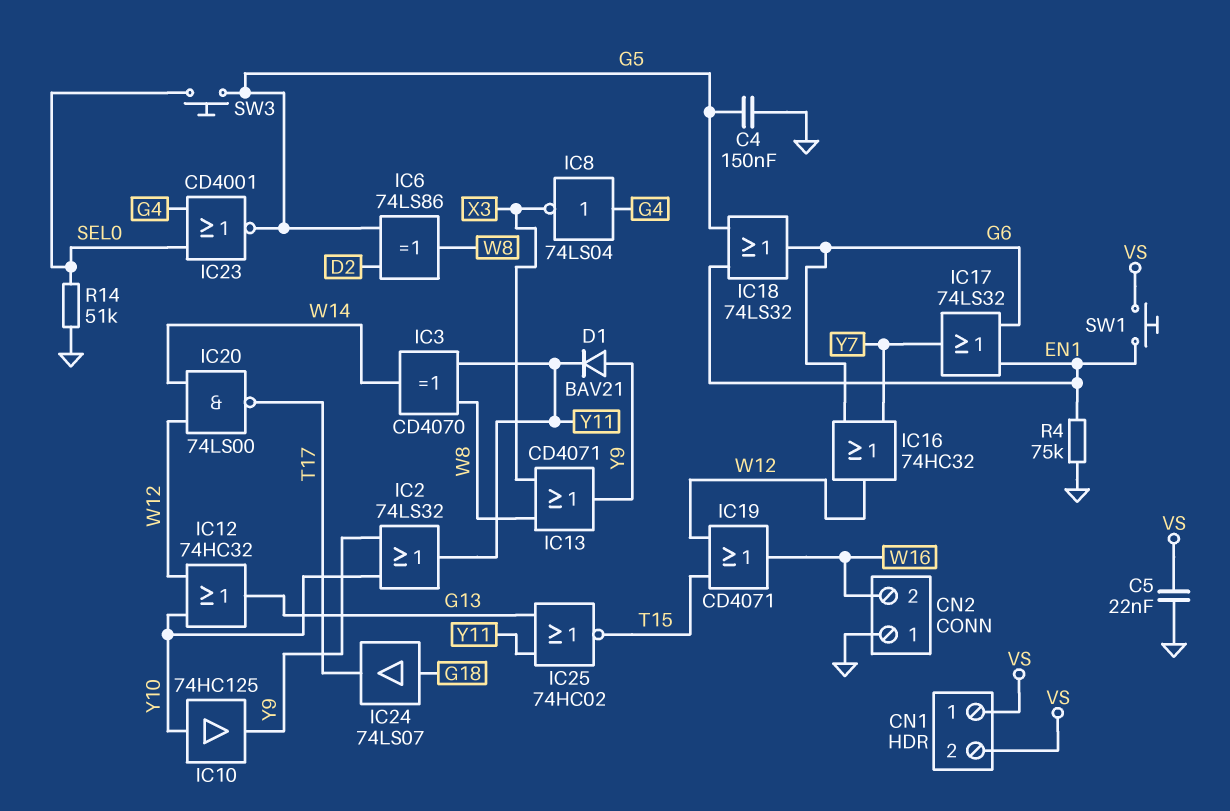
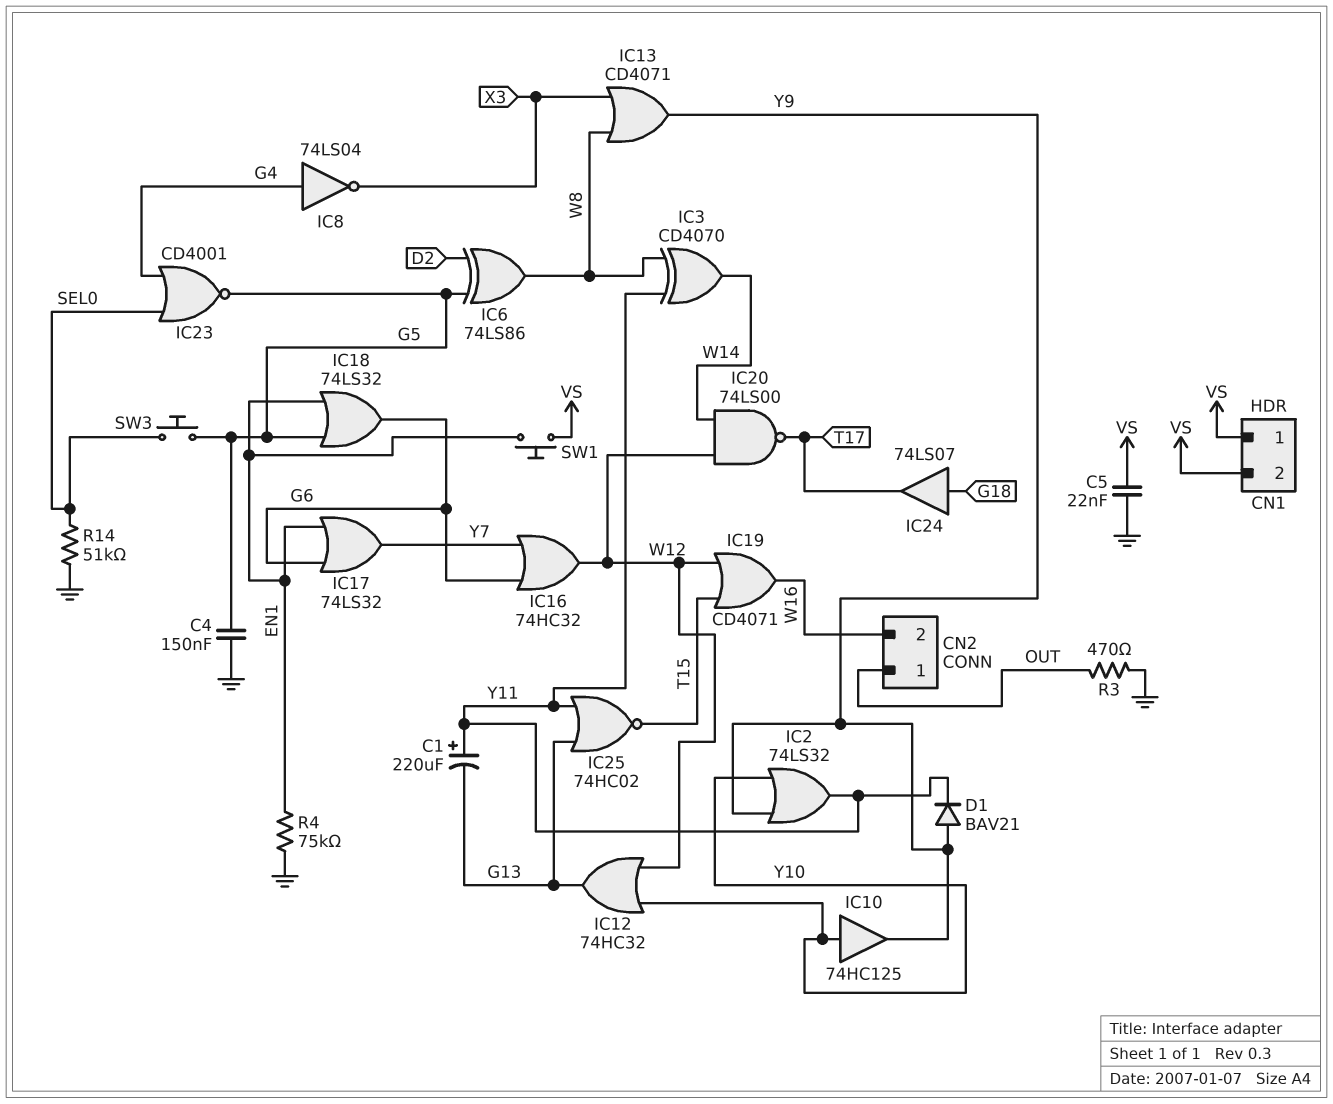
C1: none -> 220uF (plus Y11, minus G13)
CN2 pin 1: GND -> OUT
R3: none -> 470 (GND, OUT)

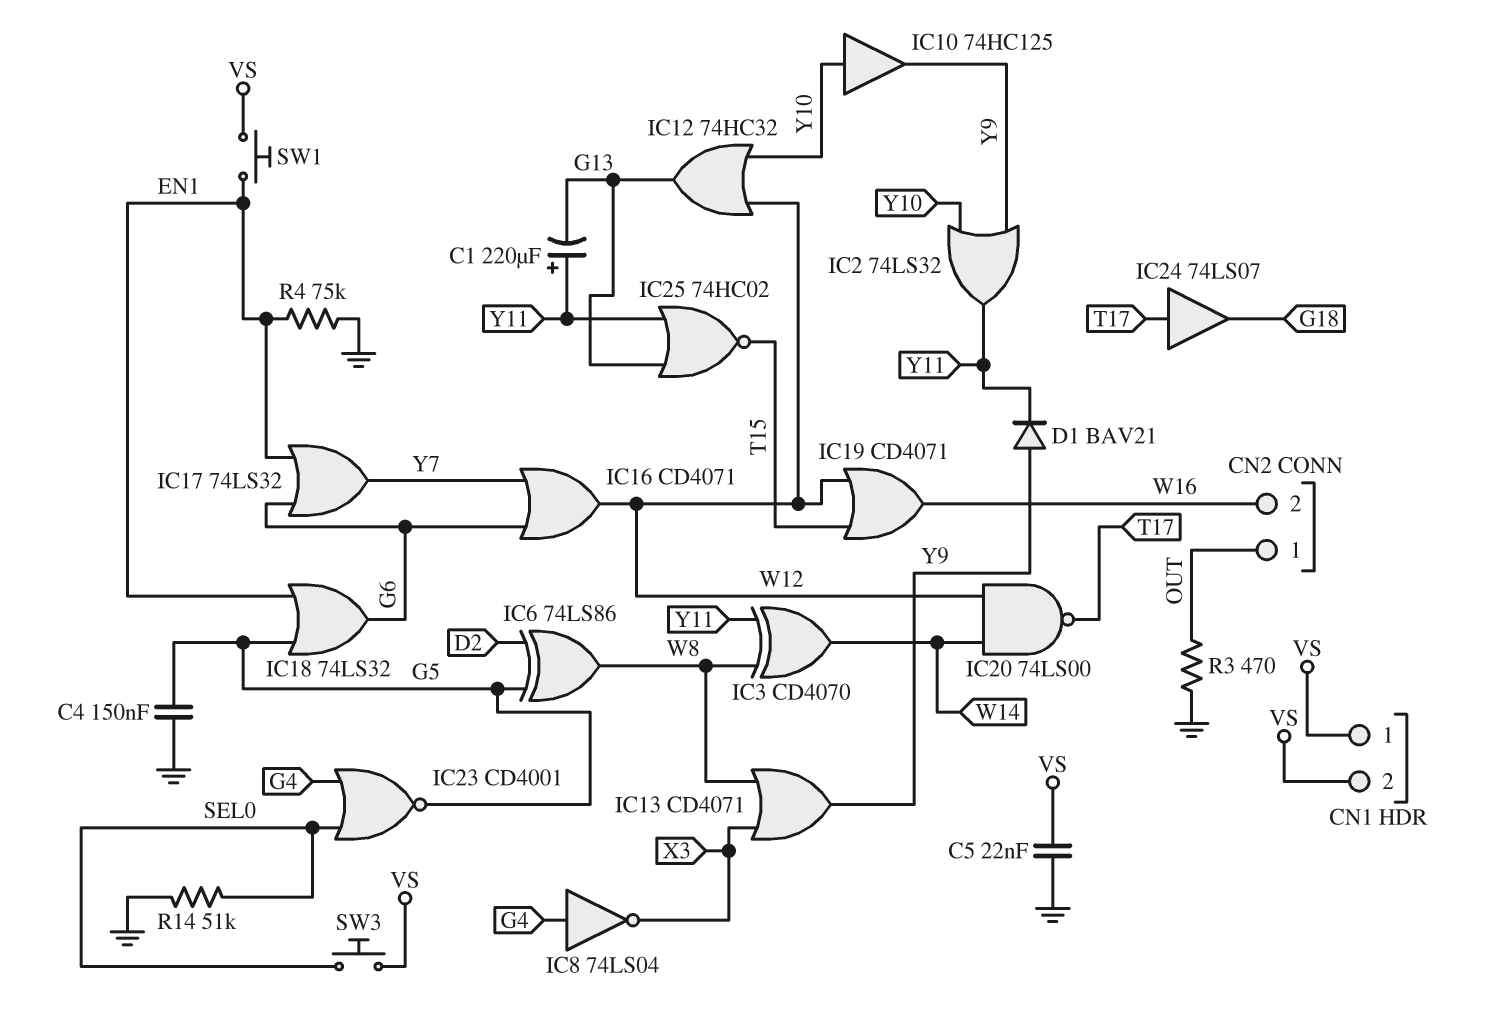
IC16: OR 74HC32 (in G6, in Y7, out W12) -> OR CD4071 (in G6, in Y7, out W12)
IC24: buffer 74LS07 (in G18, out T17) -> buffer 74LS07 (in T17, out G18)
SW3: button (G5, SEL0) -> button (SEL0, VS)

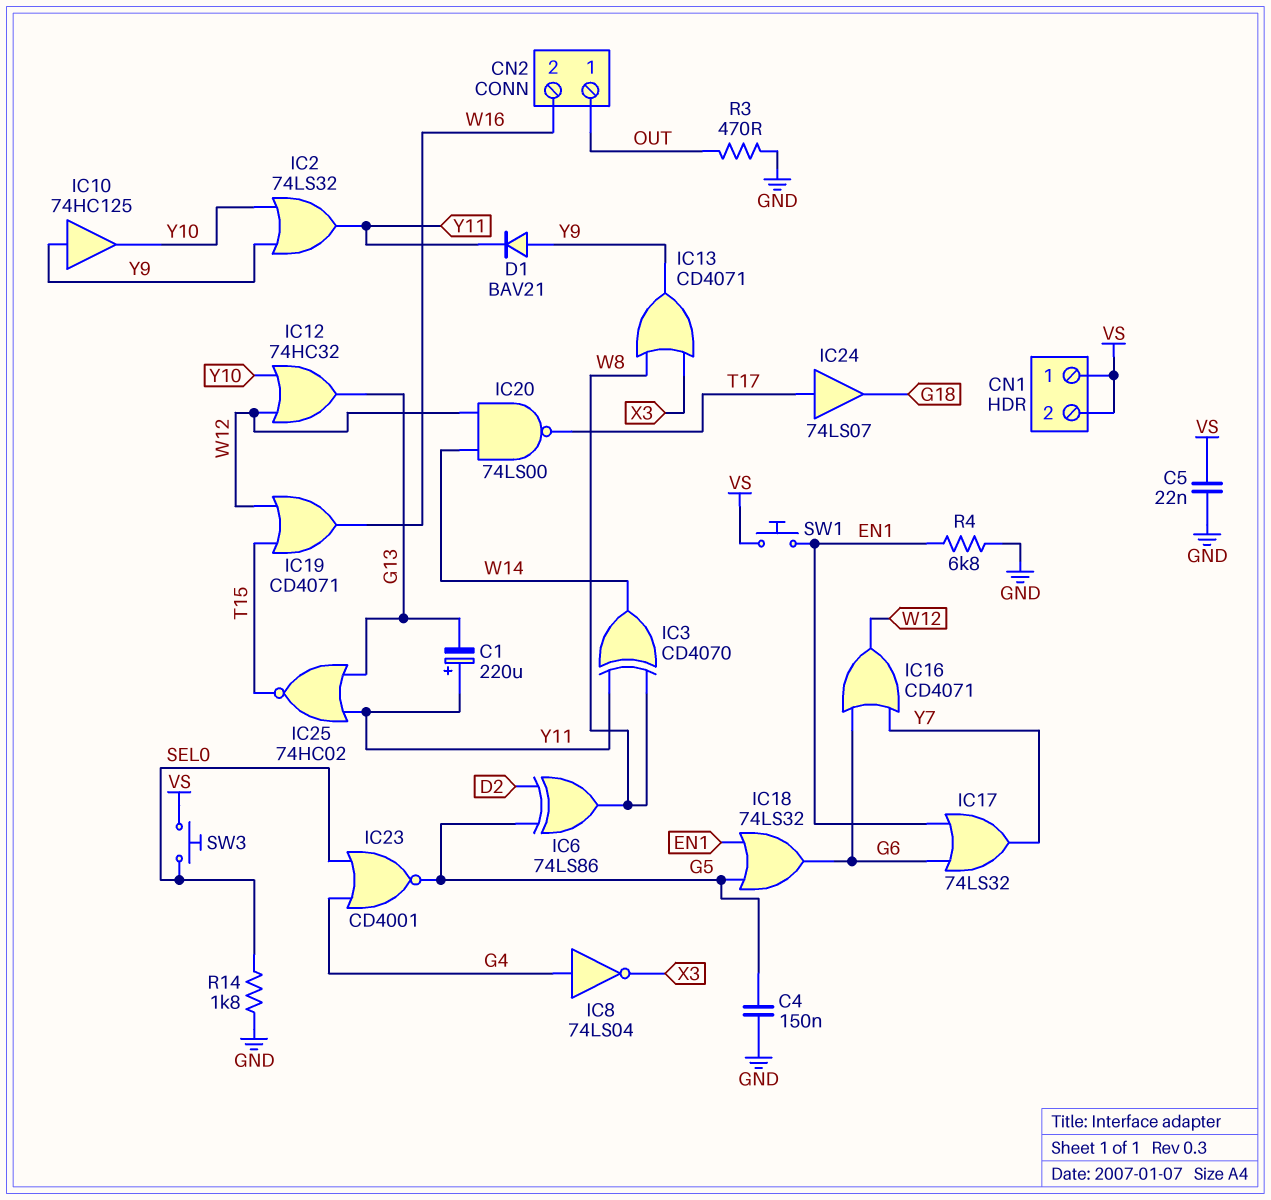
IC10: buffer 74HC125 (in Y10, out Y9) -> buffer 74HC125 (in Y9, out Y10)
R4: 75k (EN1, GND) -> 6.8k (EN1, GND)
R14: 51k (GND, SEL0) -> 1.8k (GND, SEL0)

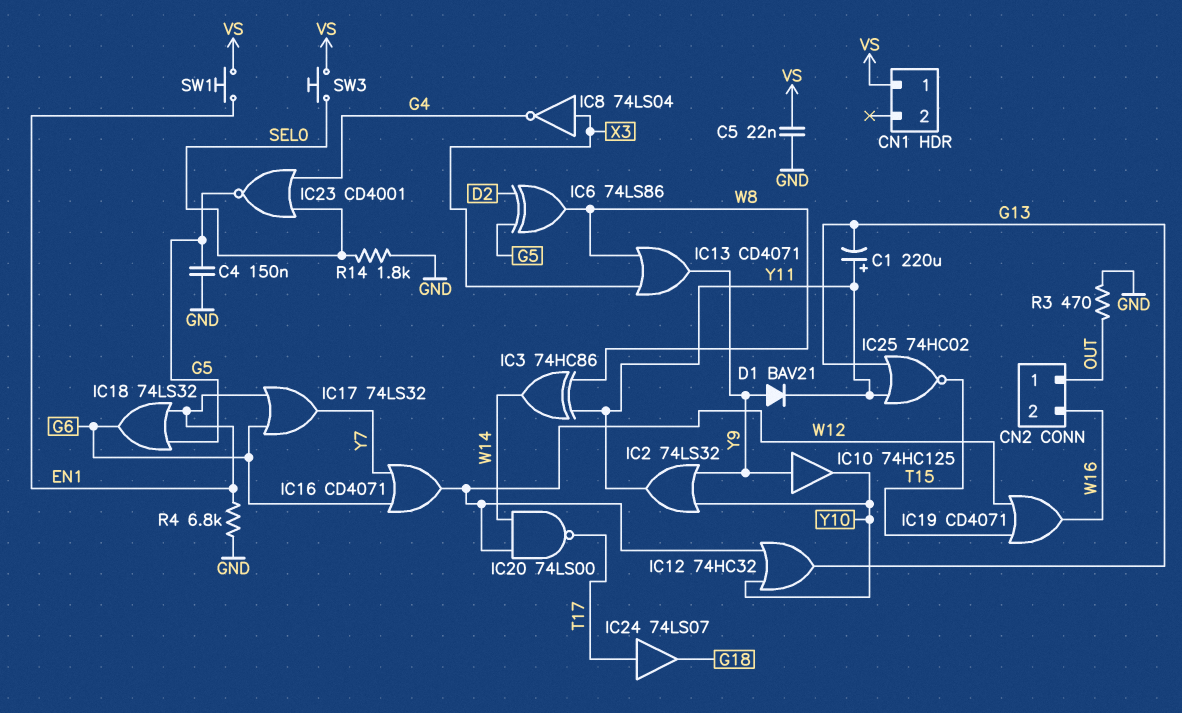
CN1 pin 2: VS -> none
IC3: XOR CD4070 (in W8, in Y11, out W14) -> XOR 74HC86 (in W8, in Y11, out W14)
IC8: NOT 74LS04 (in G4, out X3) -> NOT 74LS04 (in X3, out G4)

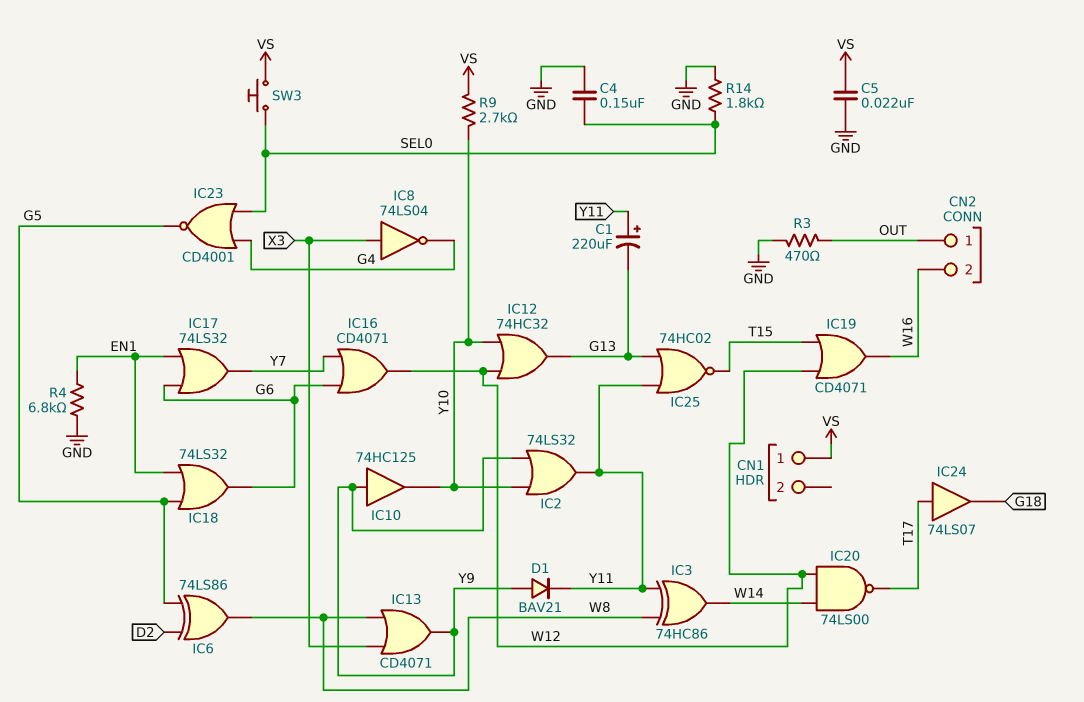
C4: 150nF (G5, GND) -> 150nF (GND, SEL0)
R9: none -> 2.7k (VS, Y10)
SW1: button (EN1, VS) -> none

